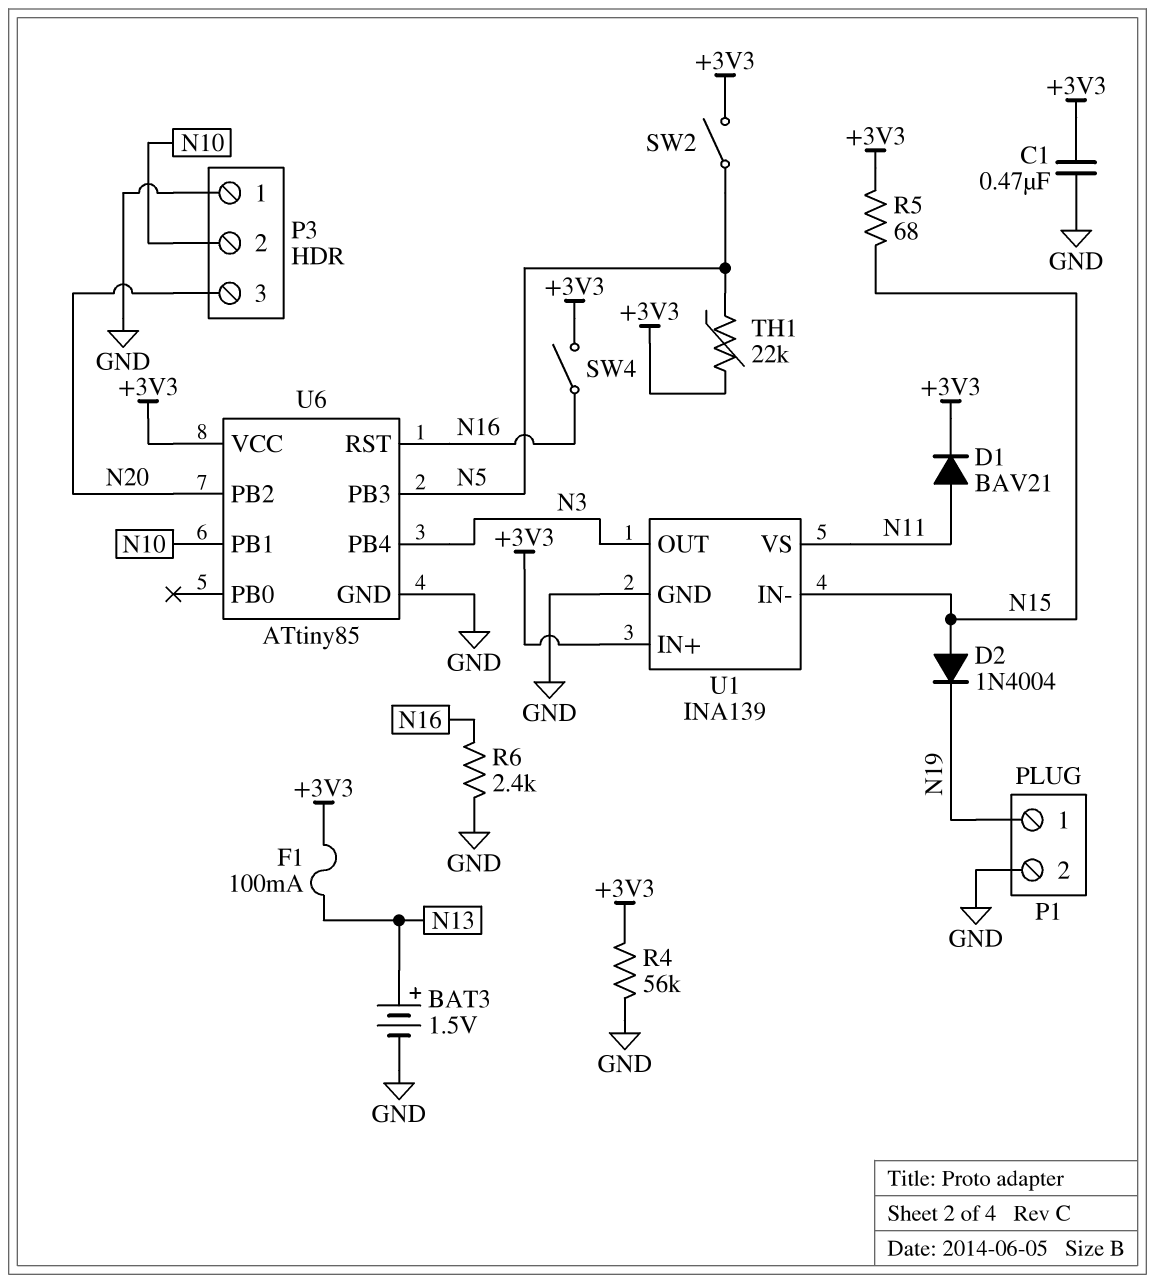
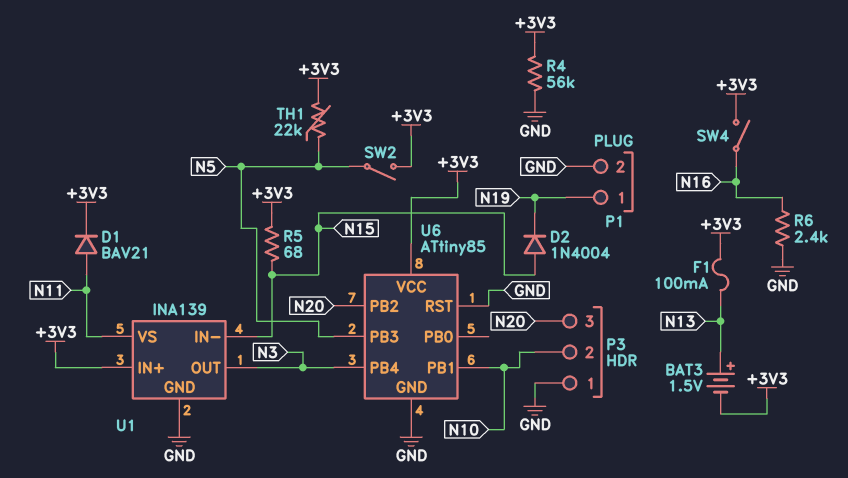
BAT3: 1.5V (plus N13, minus GND) -> 1.5V (plus N13, minus +3V3)
C1: 470nF (+3V3, GND) -> none
U6 pin RST: N16 -> GND

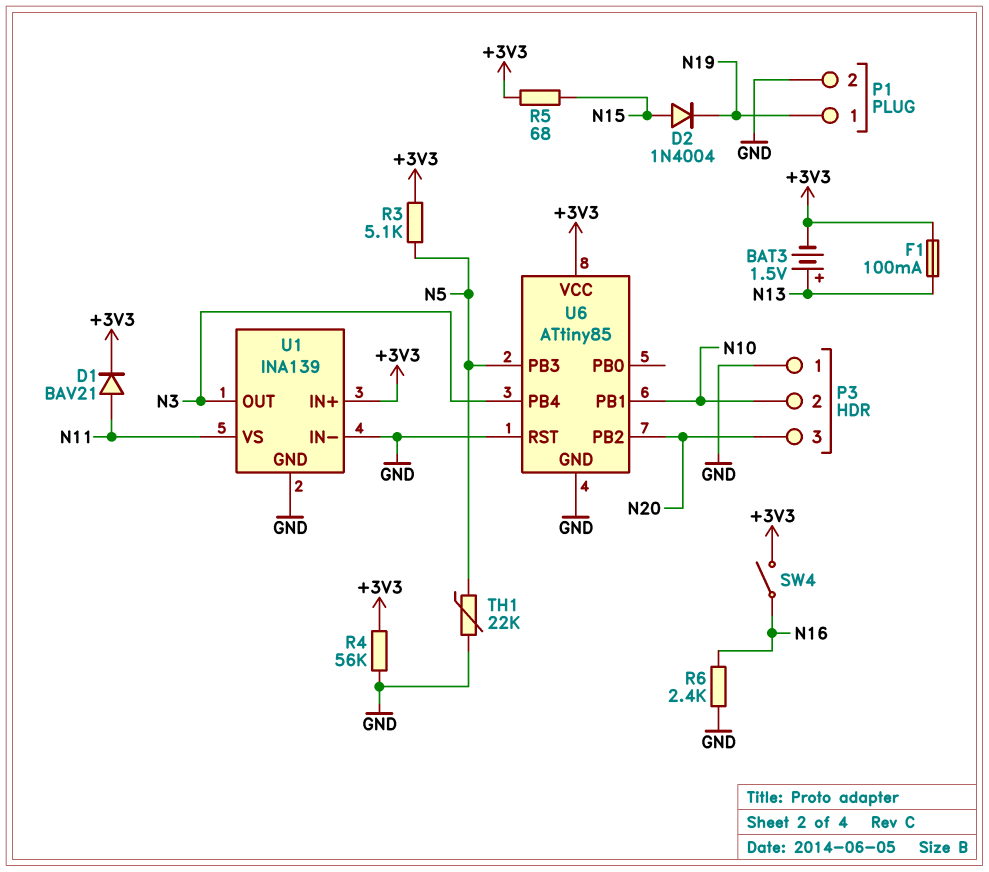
R3: none -> 5.1k (+3V3, N5)
SW2: switch (+3V3, N5) -> none
TH1: 22k (+3V3, N5) -> 22k (GND, N5)
U1 pin IN-: N15 -> GND

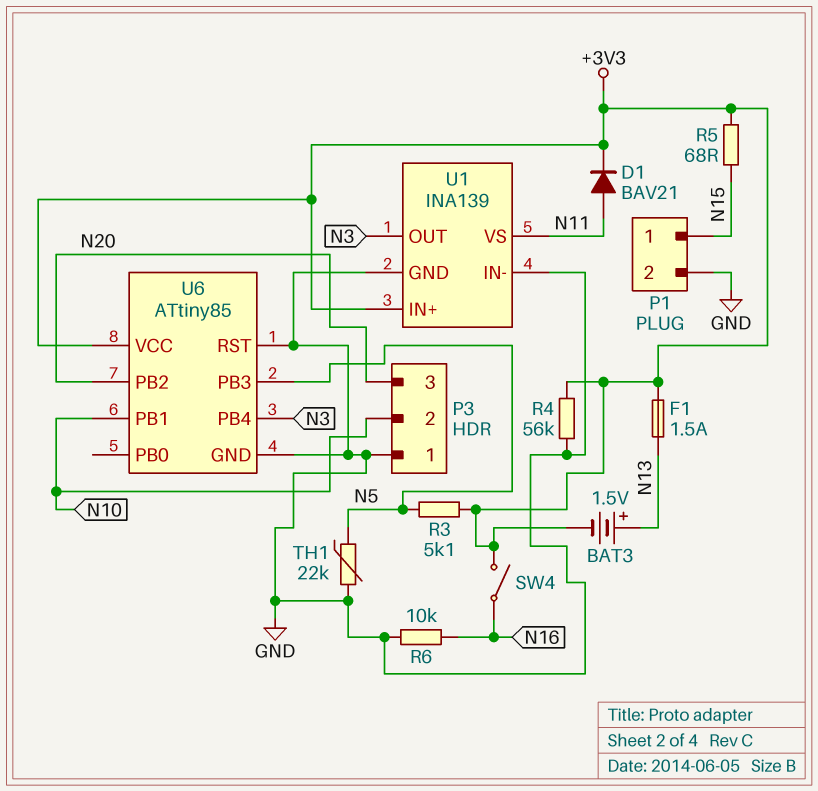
D2: diode 1N4004 (A N15, K N19) -> none
F1: 100mA (+3V3, N13) -> 1.5A (+3V3, N13)
P1 pin 1: N19 -> N15
R6: 2.4k (GND, N16) -> 10k (GND, N16)

